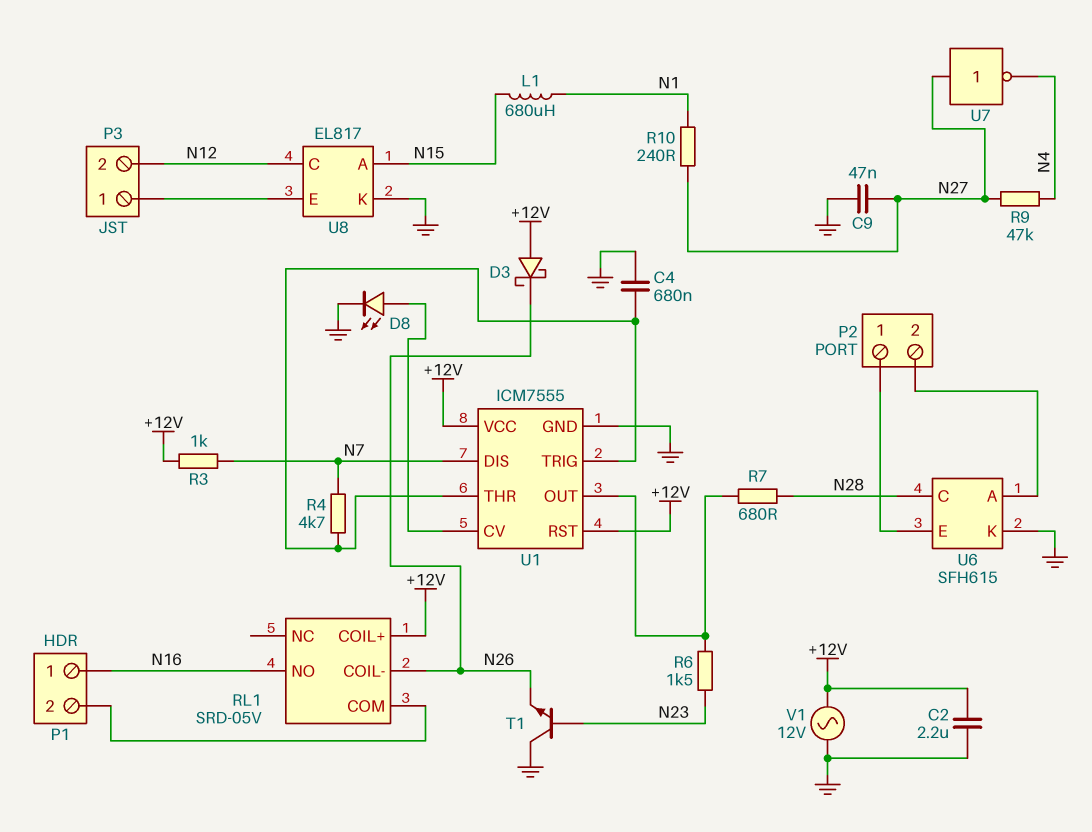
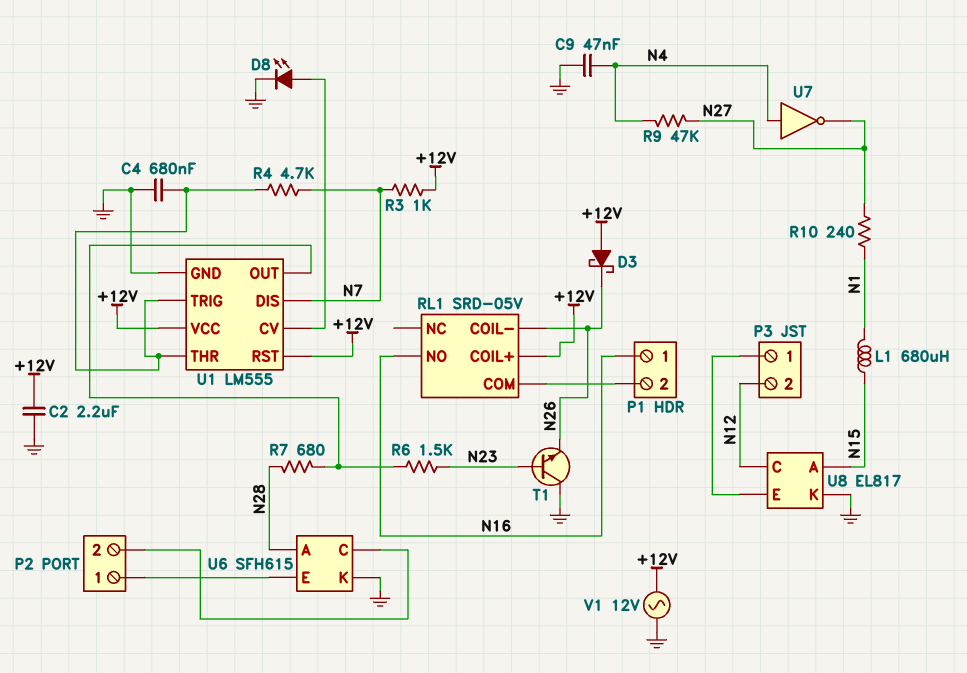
C9: 47nF (GND, N27) -> 47nF (GND, N4)
U1: ICM7555 -> LM555
U6 pin A: P2/2 -> N28
U6 pin C: N28 -> P2/2
U7: NOT (in N27, out N4) -> NOT (in N4, out N27)

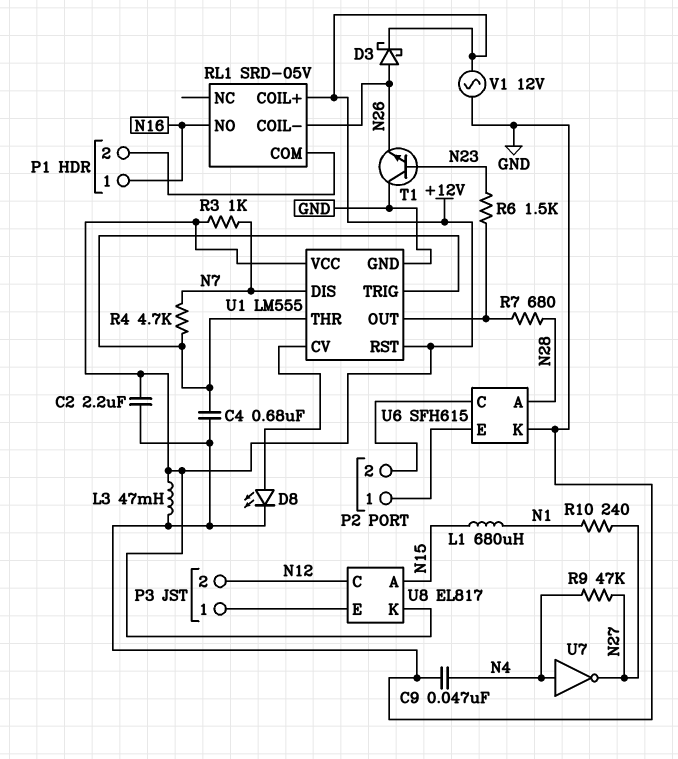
D3: schottky (A +12V, K N26) -> schottky (A N26, K +12V)
L3: none -> 47mH (+12V, GND)
U8 pin K: GND -> +12V

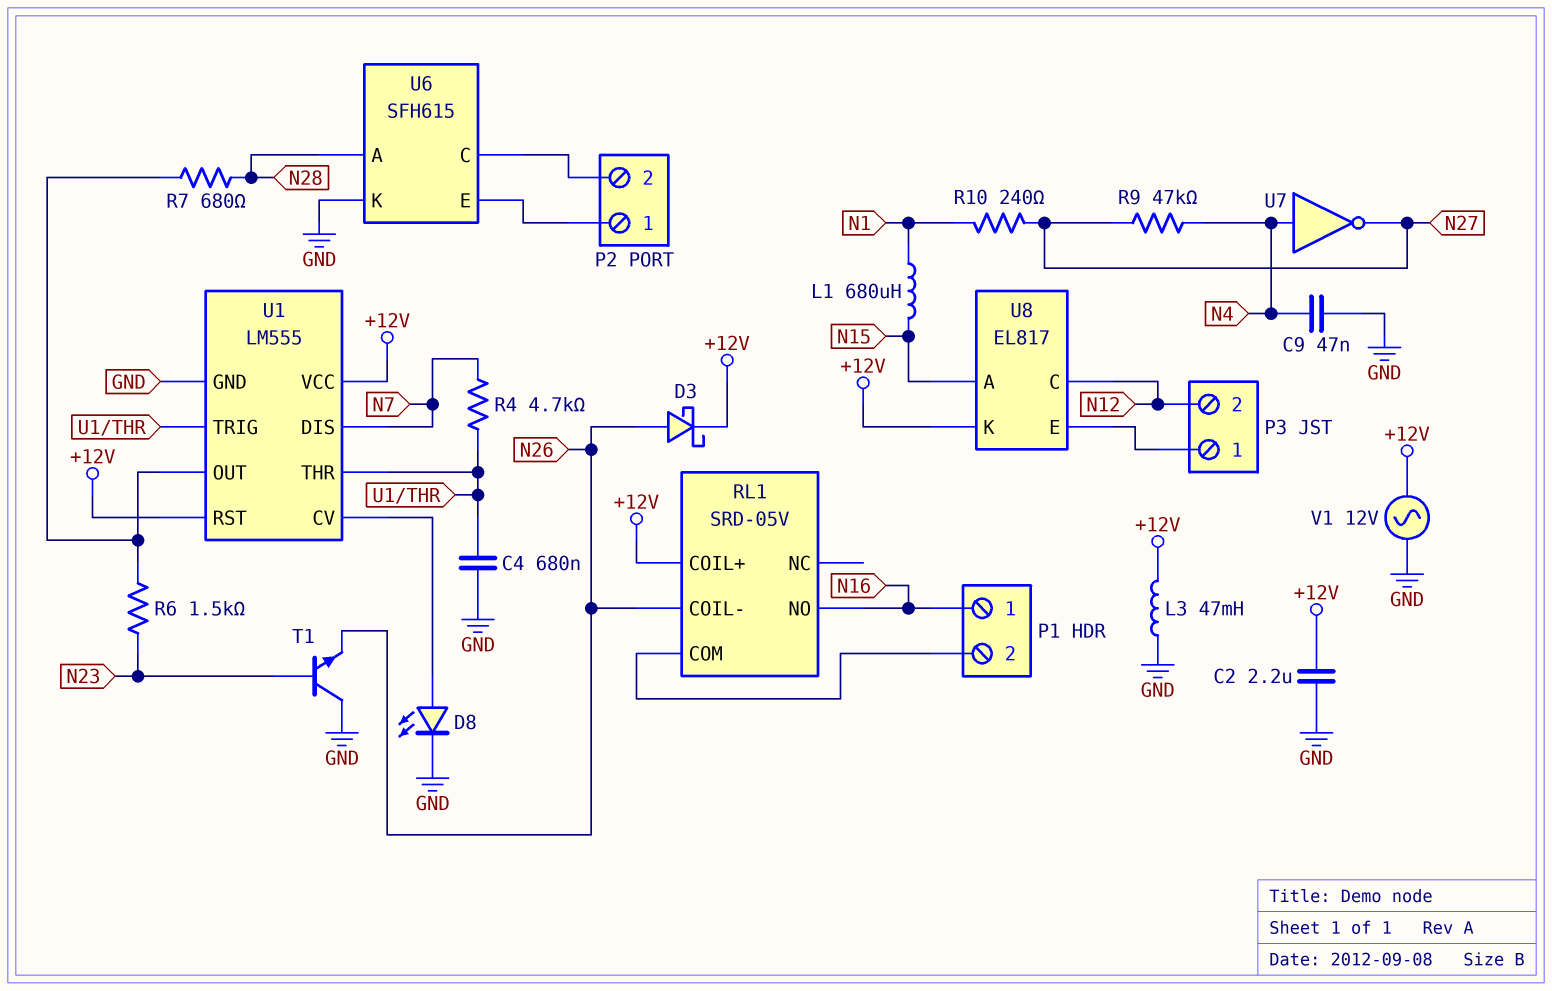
R3: 1k (+12V, N7) -> none

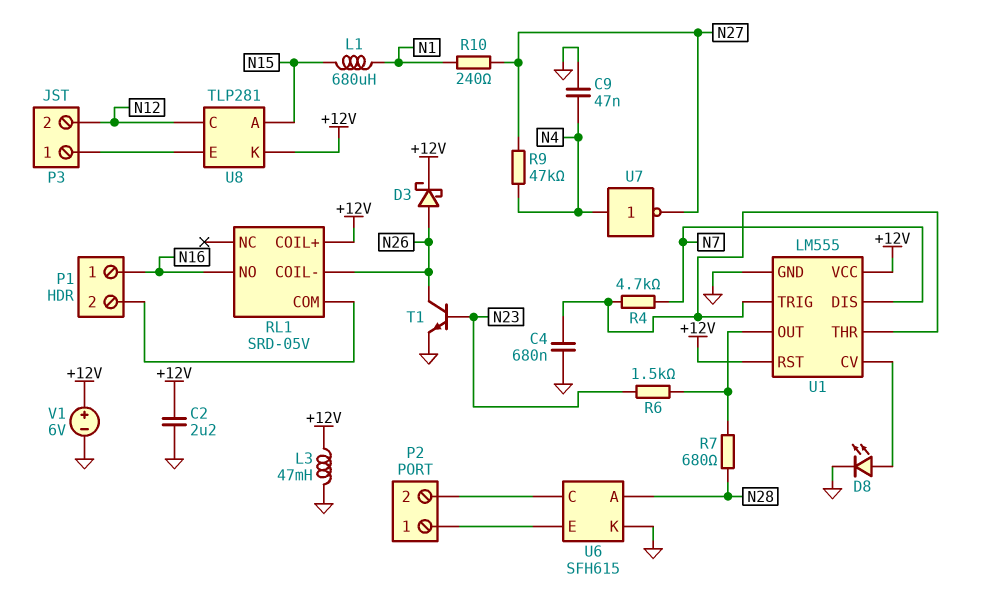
T1: NPN (B N23, C GND, E N26) -> NPN (B N23, C N26, E GND)
U8: EL817 -> TLP281
V1: AC 12V (+12V, GND) -> 6V (plus +12V, minus GND)

